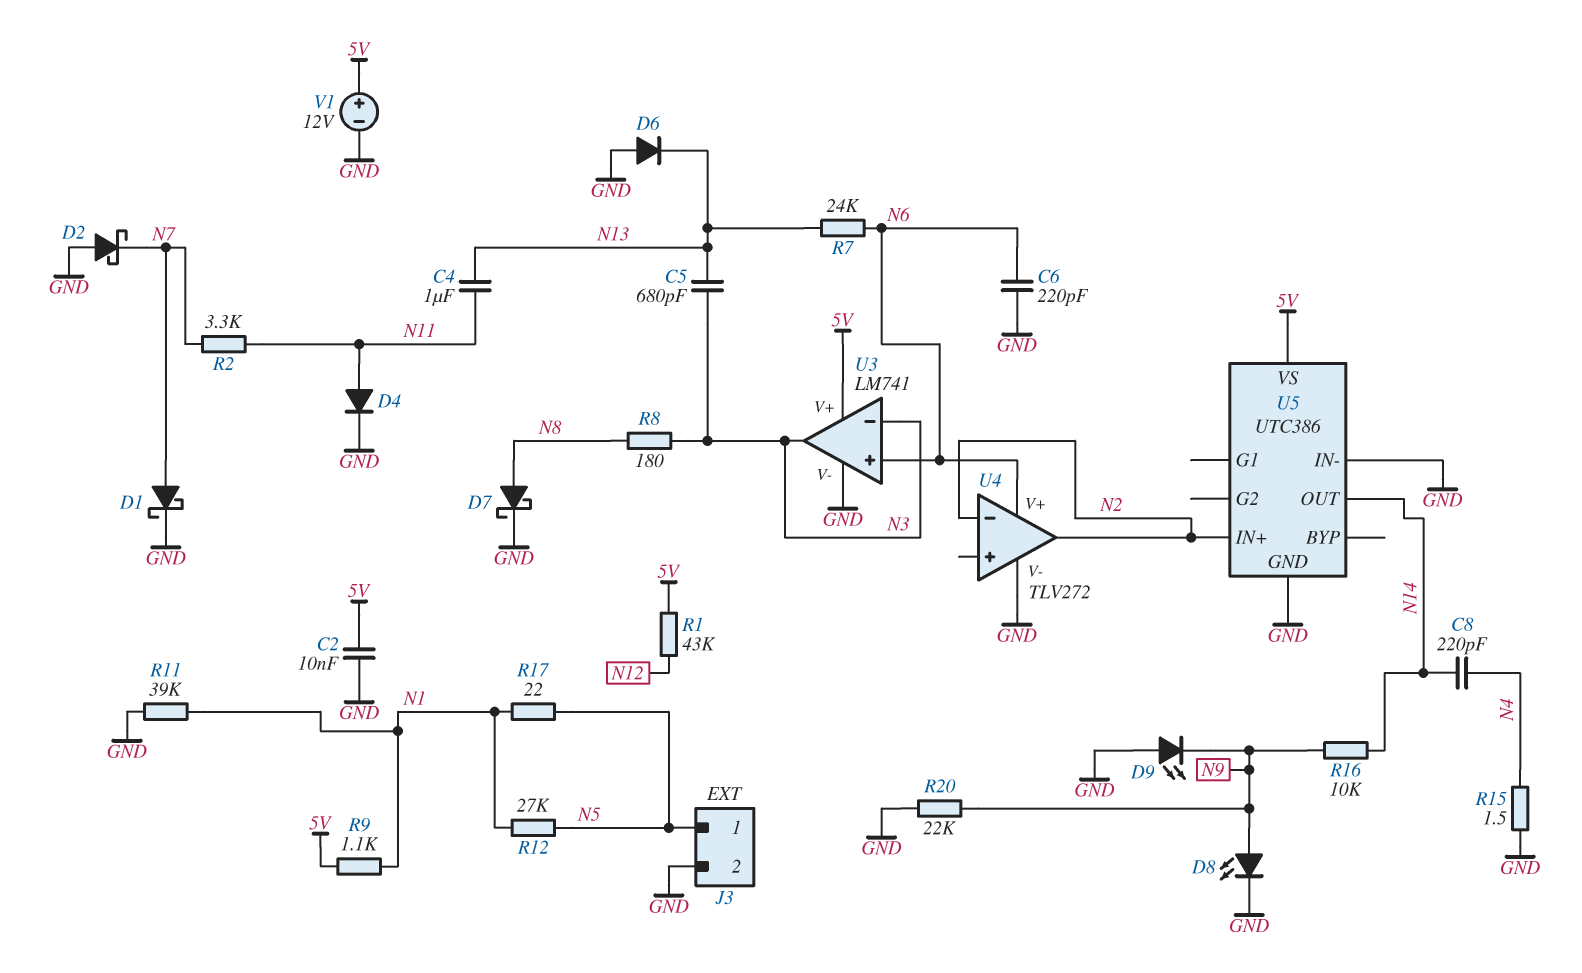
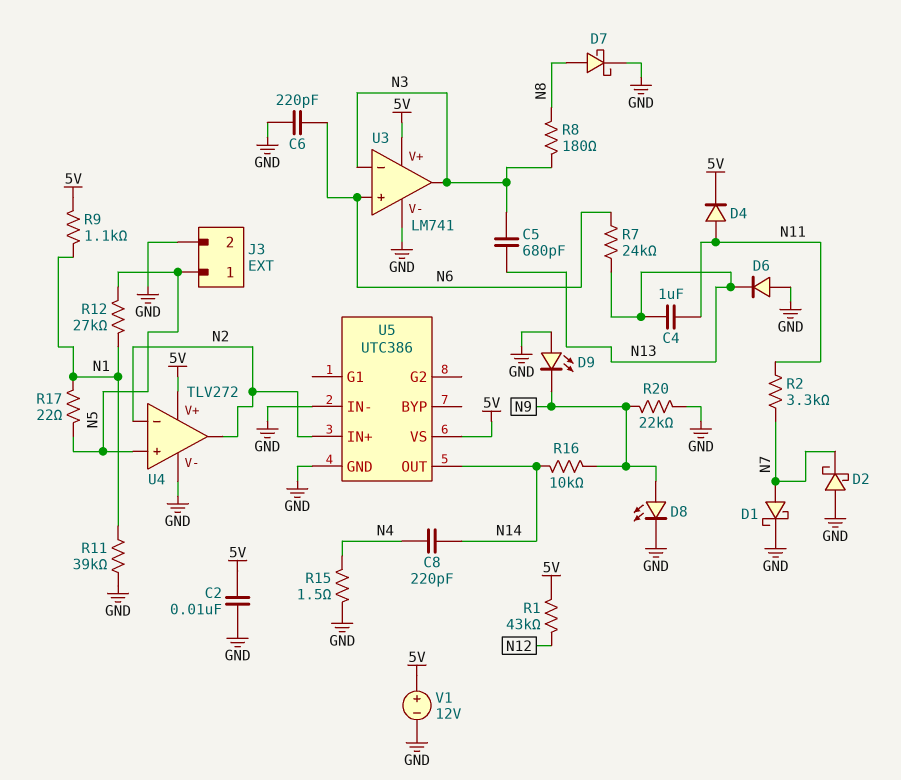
D4: diode (A N11, K GND) -> diode (A N11, K 5V)
U4 pin V+: N6 -> 5V
U4 pin in+: none -> N5

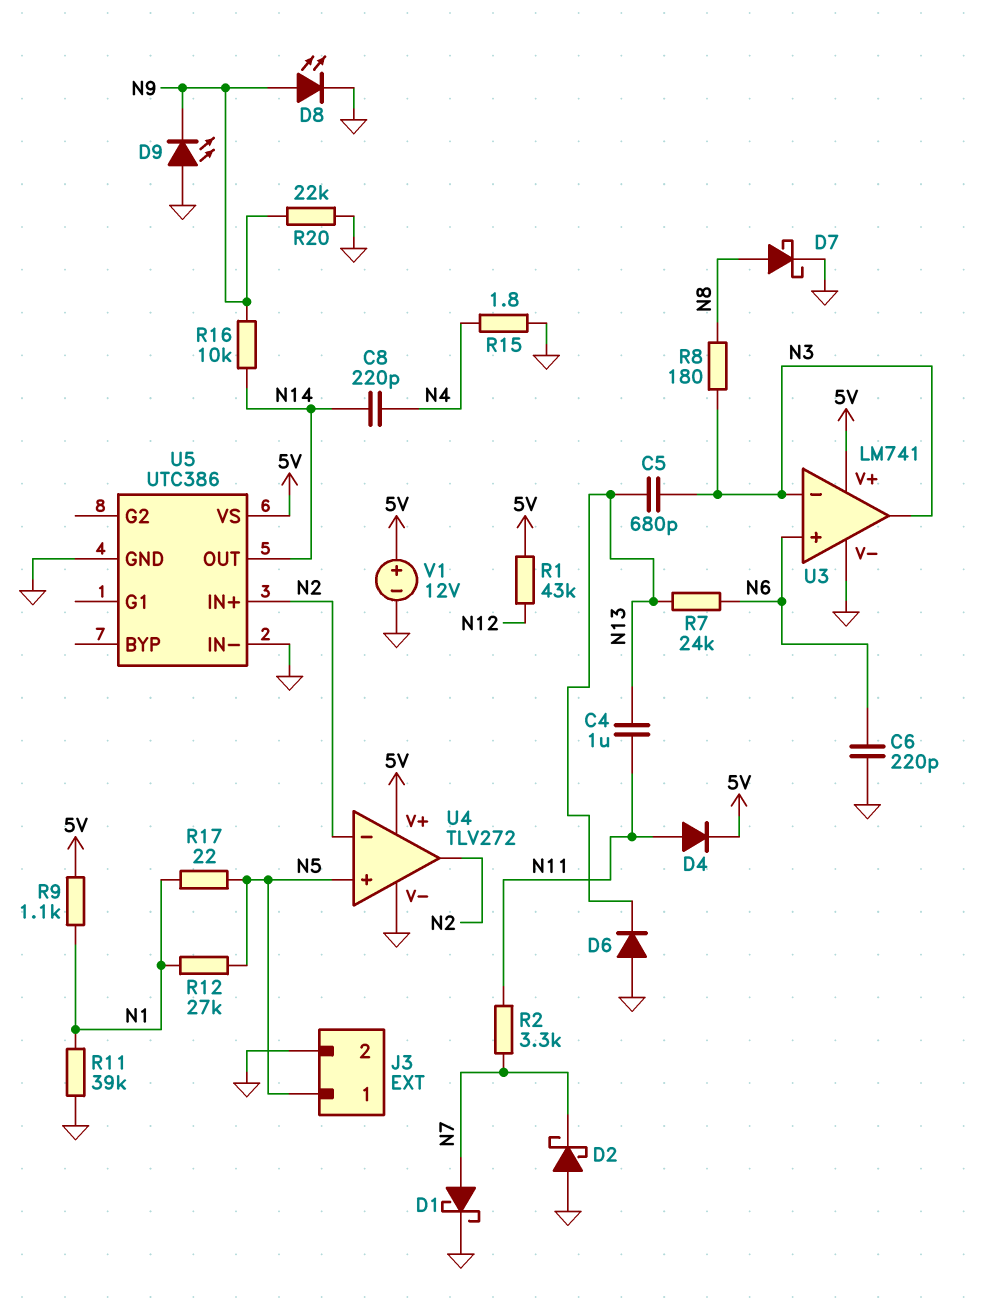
C2: 10nF (5V, GND) -> none
R15: 1.5 (GND, N4) -> 1.8 (GND, N4)

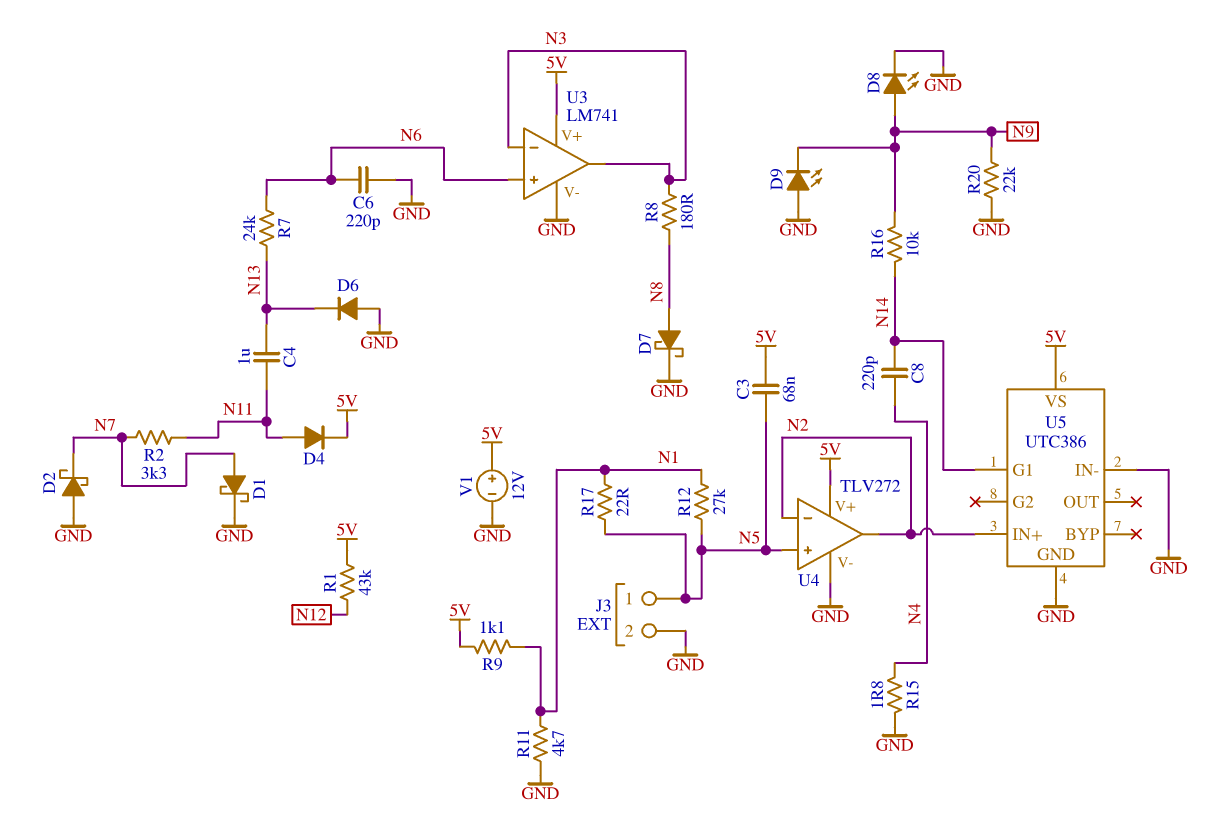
C3: none -> 68nF (5V, N5)
C5: 680pF (N3, N13) -> none
R11: 39k (GND, N1) -> 4.7k (GND, N1)
U5 pin G1: none -> N14
U5 pin OUT: N14 -> none

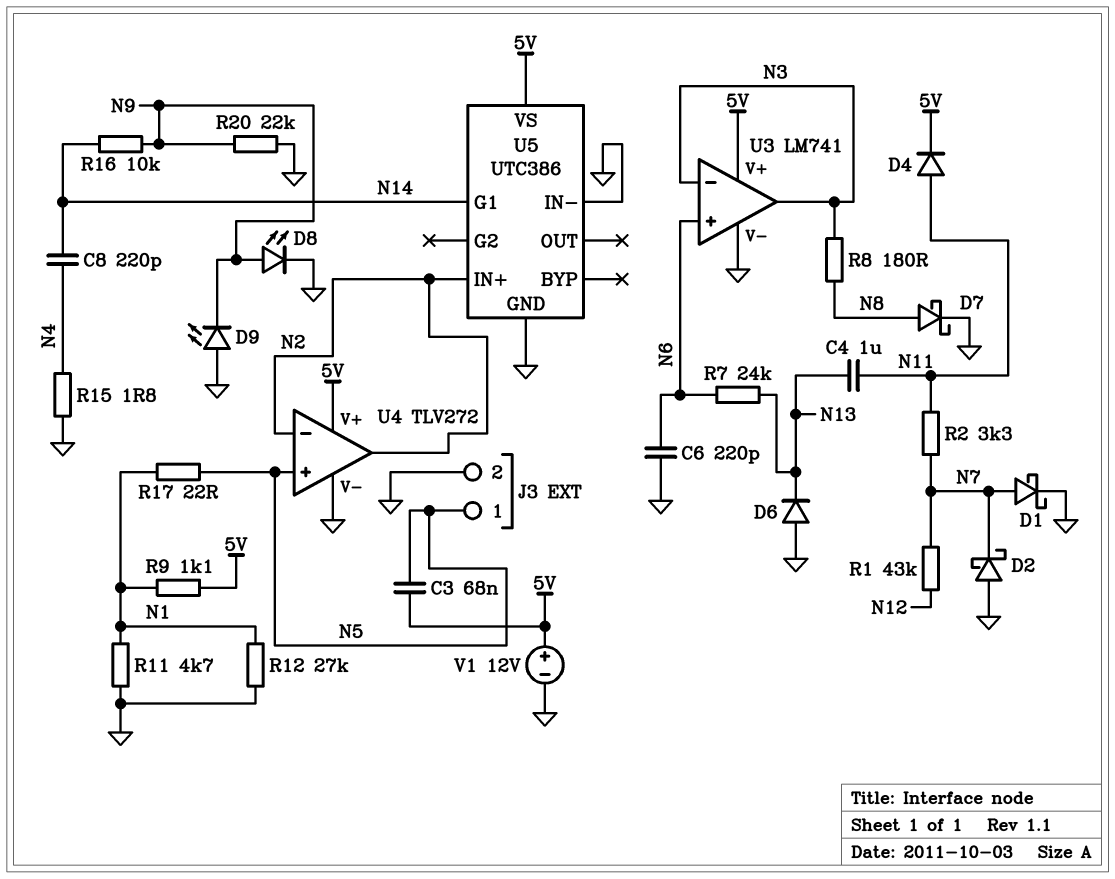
R1: 43k (5V, N12) -> 43k (N7, N12)
R12: 27k (N1, N5) -> 27k (GND, N1)

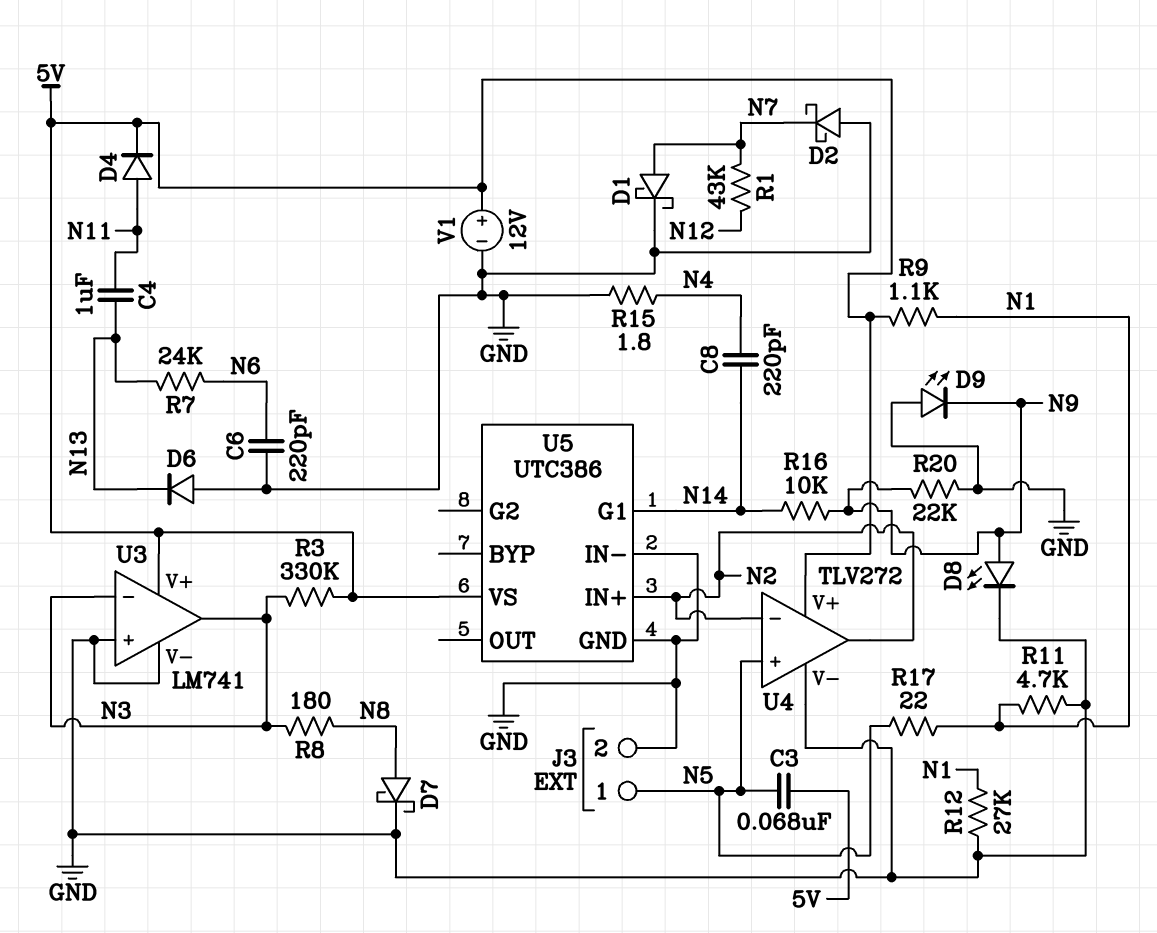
R2: 3.3k (N7, N11) -> none
R3: none -> 330k (5V, N3)
U3 pin in+: N6 -> GND

